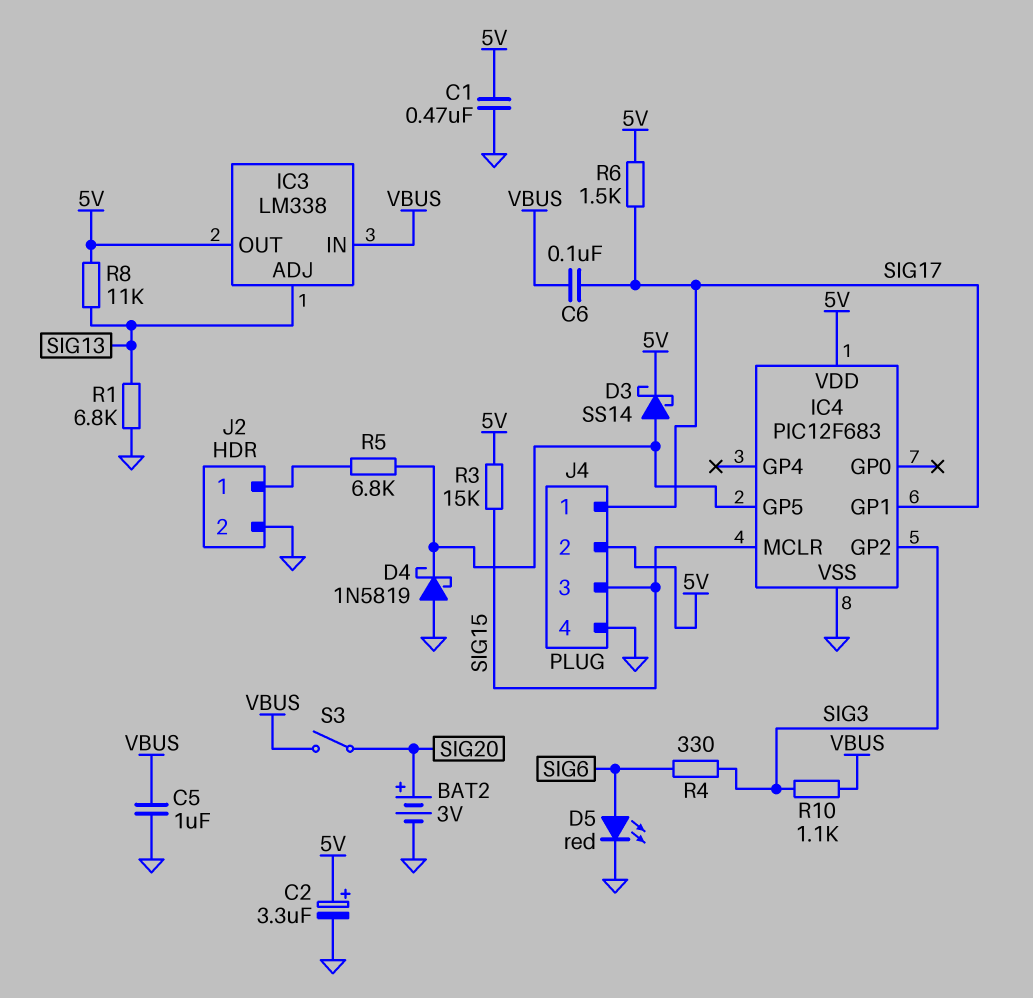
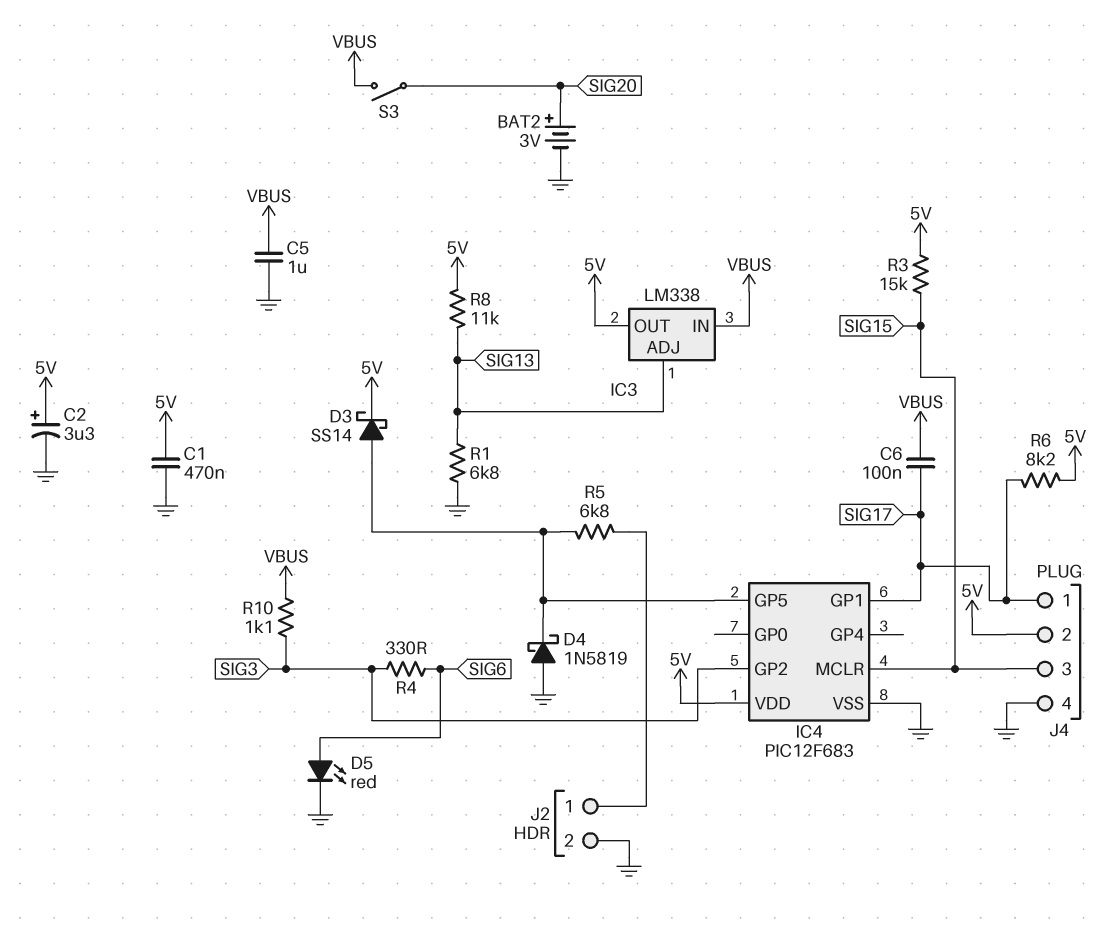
R6: 1.5k (5V, SIG17) -> 8.2k (5V, SIG17)

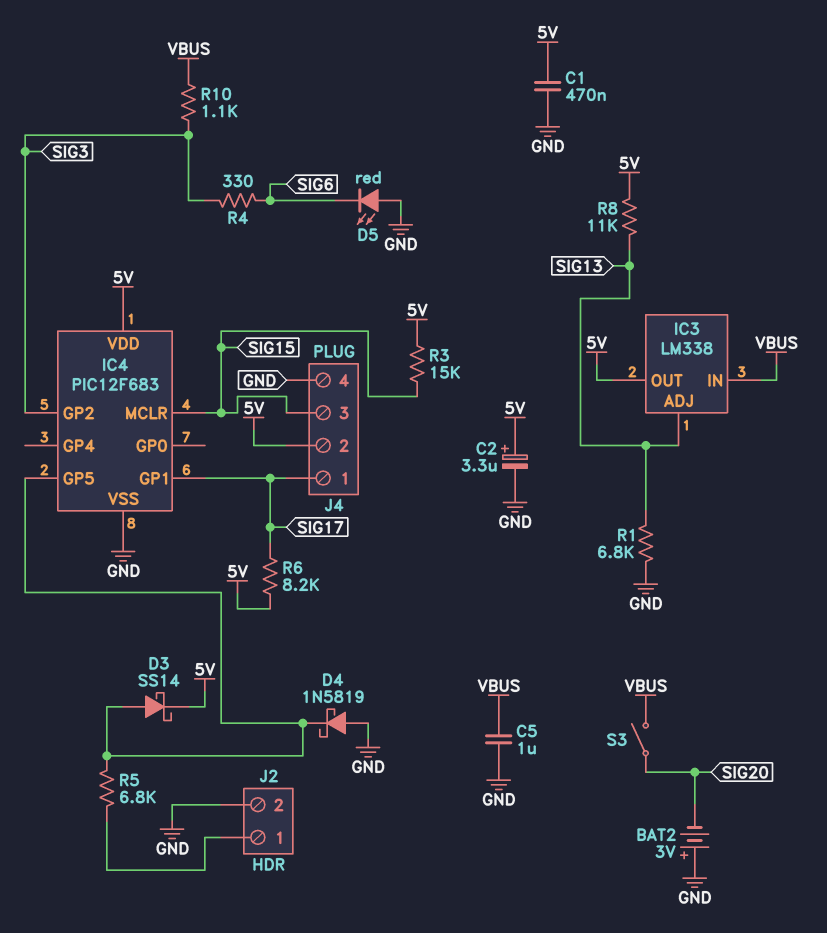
BAT2: 3V (plus SIG20, minus GND) -> 3V (plus GND, minus SIG20)
C6: 100nF (SIG17, VBUS) -> none
D5: LED red (A SIG6, K GND) -> LED red (A GND, K SIG6)

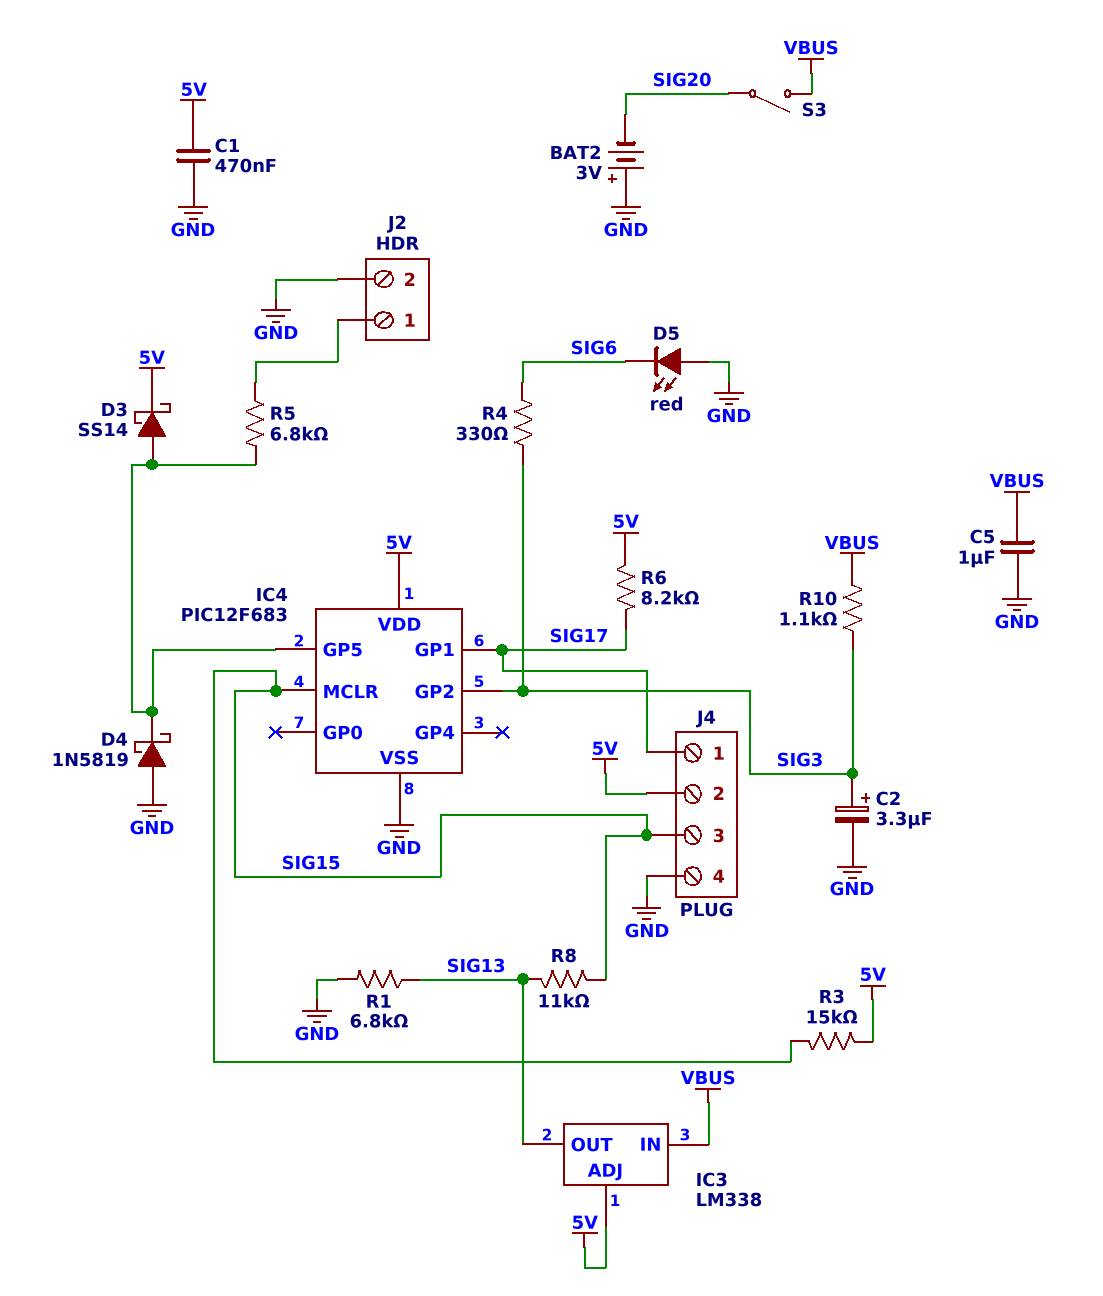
C2: 3.3uF (plus 5V, minus GND) -> 3.3uF (plus SIG3, minus GND)
IC3 pin ADJ: SIG13 -> 5V
IC3 pin OUT: 5V -> SIG13
R8: 11k (5V, SIG13) -> 11k (SIG13, SIG15)

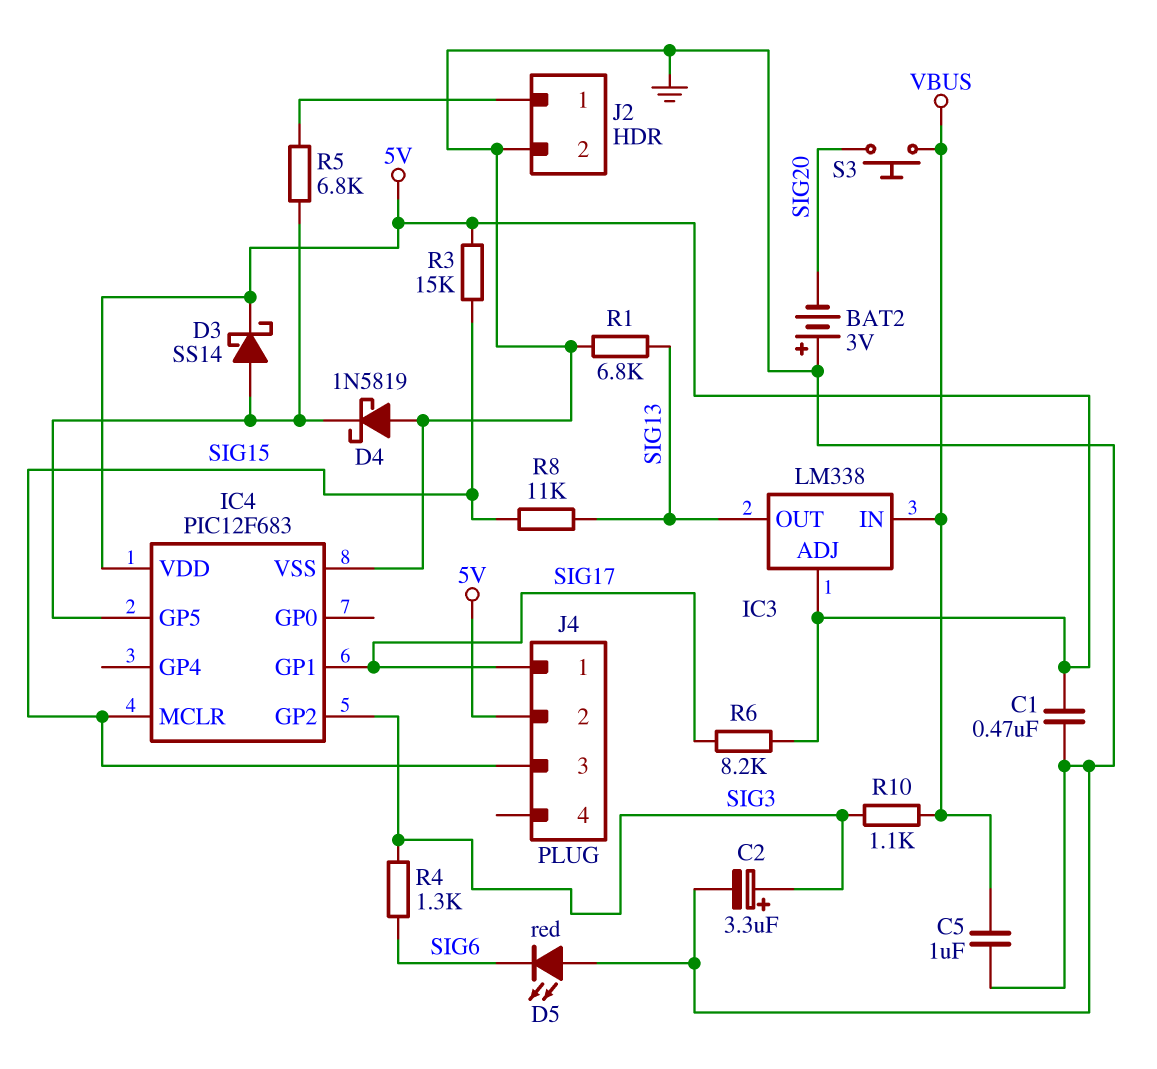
J4 pin 4: GND -> none
R4: 330 (SIG3, SIG6) -> 1.3k (SIG3, SIG6)
S3: switch (SIG20, VBUS) -> button (SIG20, VBUS)

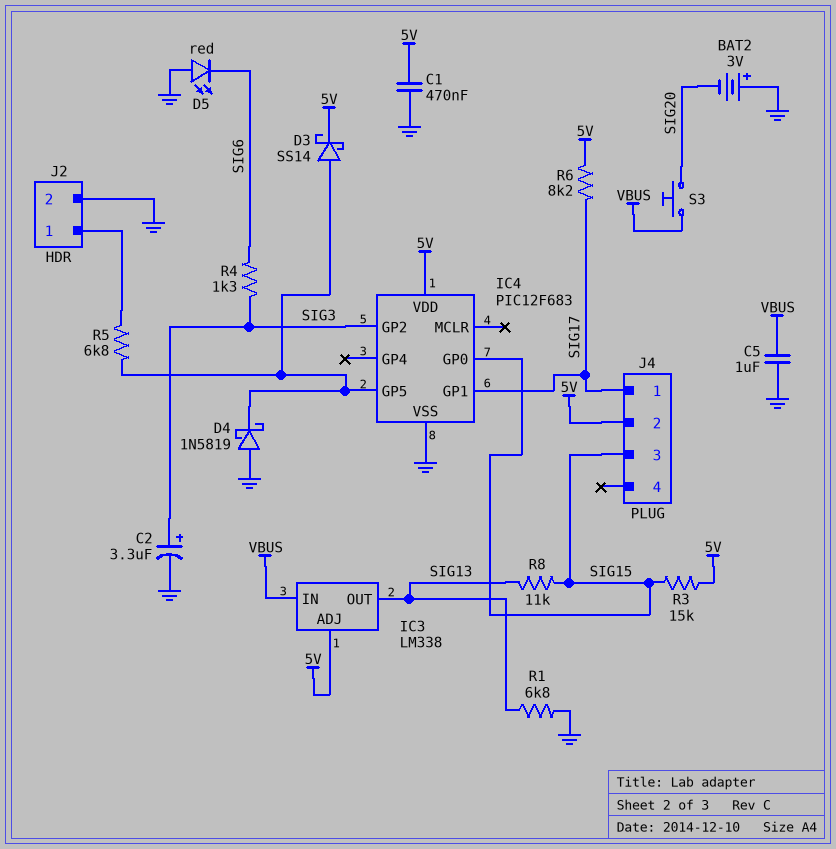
IC4 pin GP0: none -> SIG15
IC4 pin MCLR: SIG15 -> none
R10: 1.1k (SIG3, VBUS) -> none

